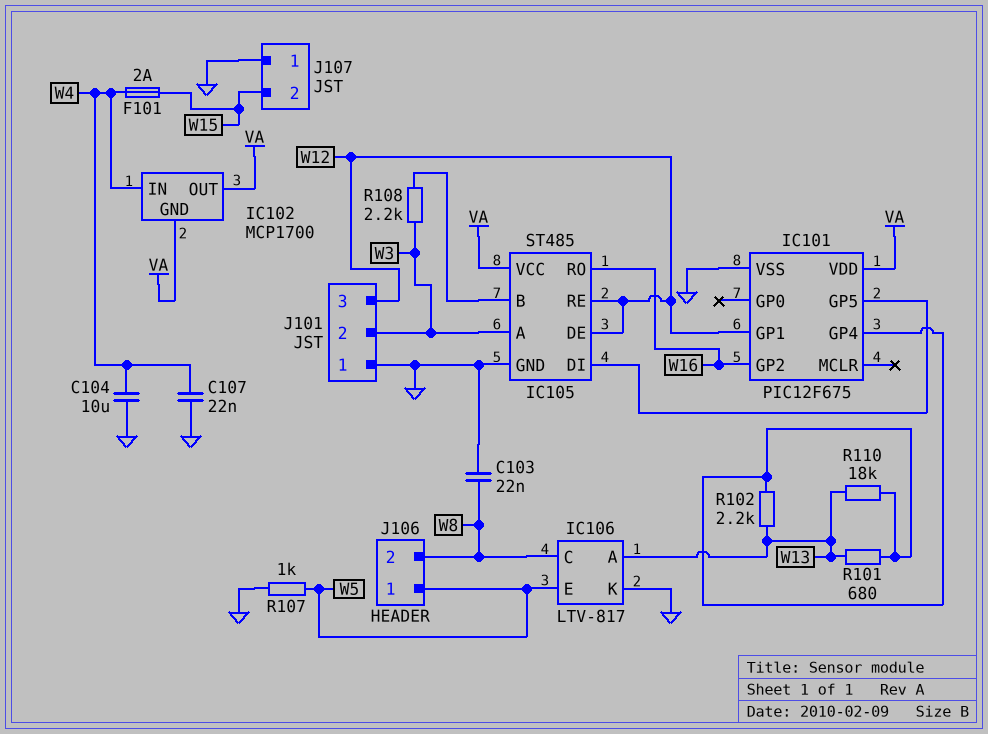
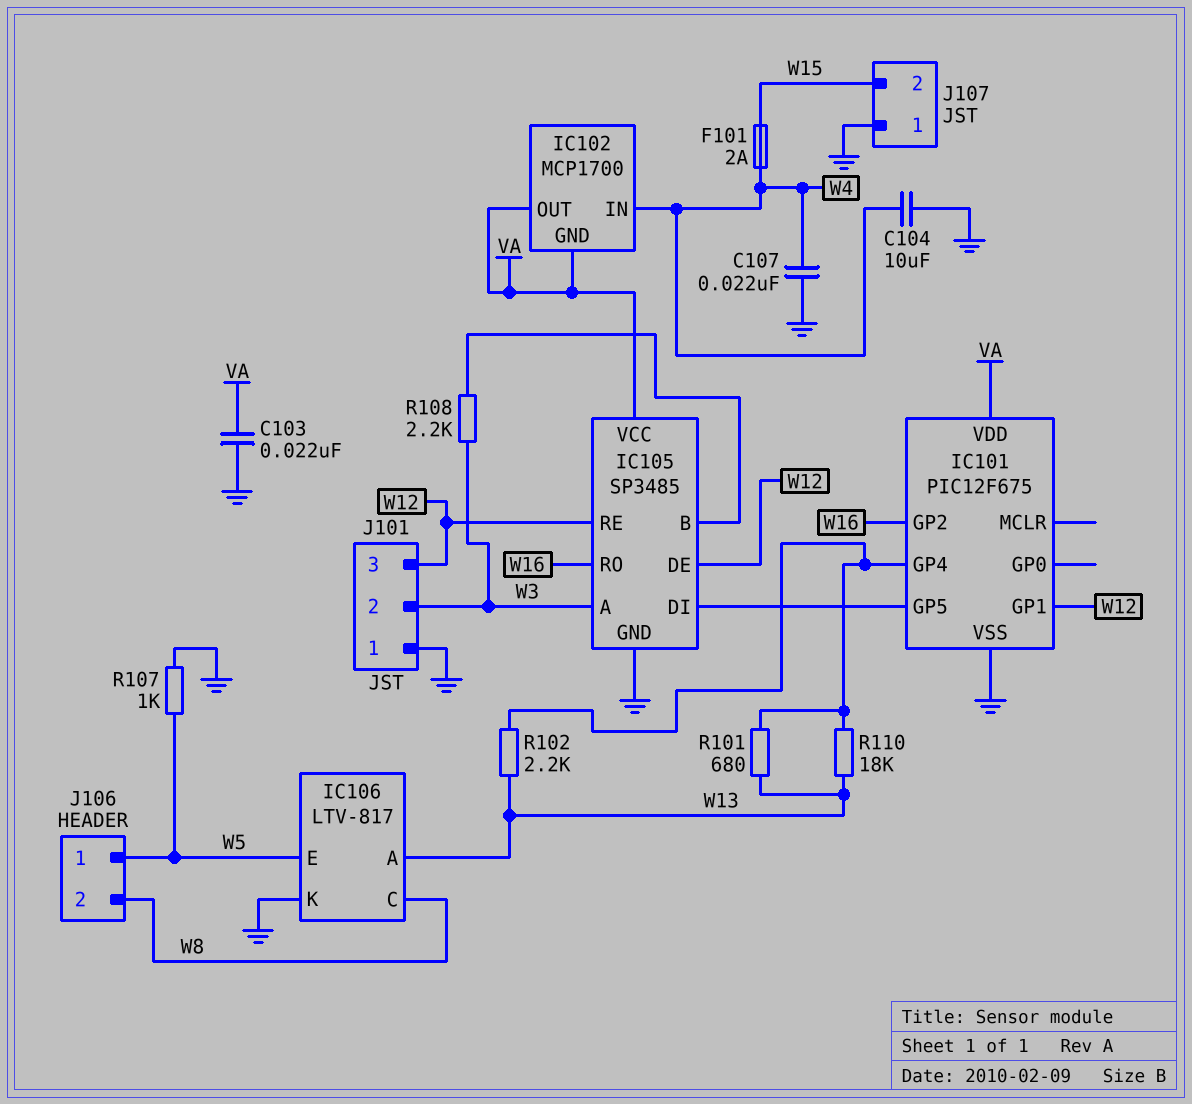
C103: 22nF (GND, W8) -> 22nF (GND, VA)
IC105: ST485 -> SP3485

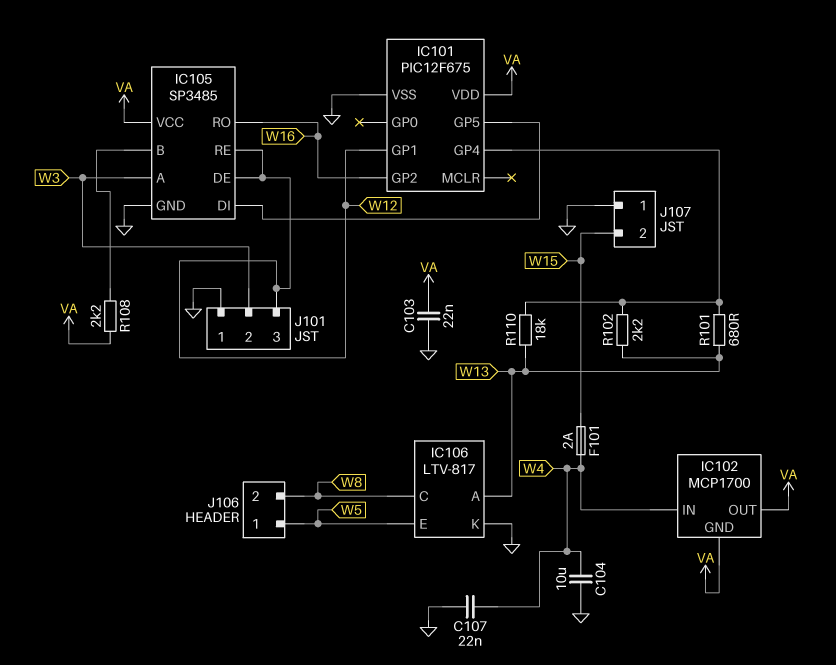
R107: 1k (GND, W5) -> none
R108: 2.2k (IC105/B, W3) -> 2.2k (IC105/B, VA)

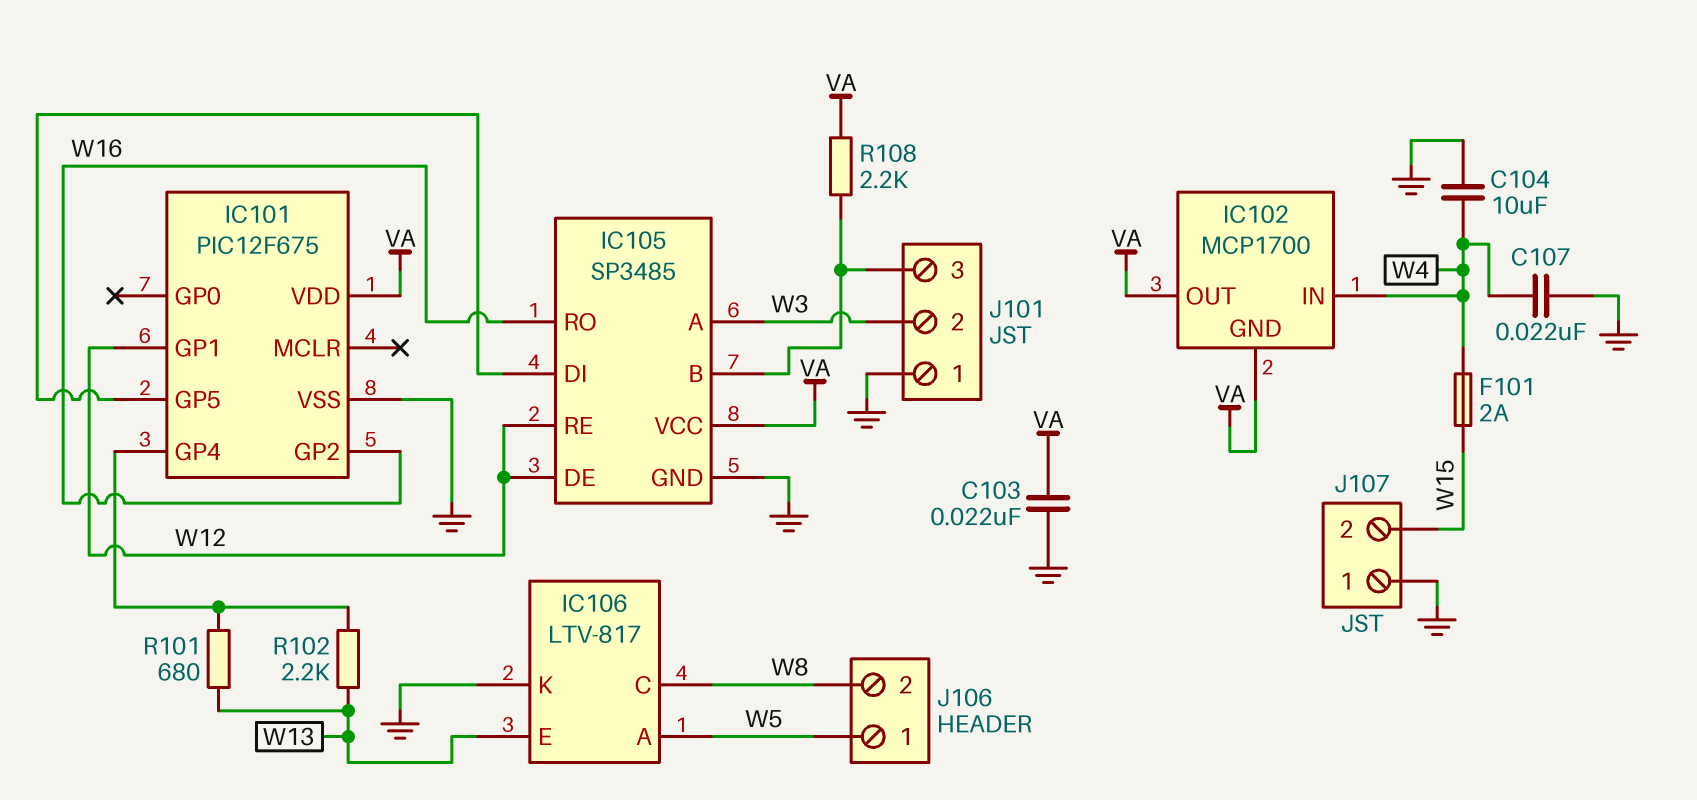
IC106 pin A: W13 -> W5
IC106 pin E: W5 -> W13
J101 pin 3: W12 -> IC105/B
R110: 18k (IC101/GP4, W13) -> none

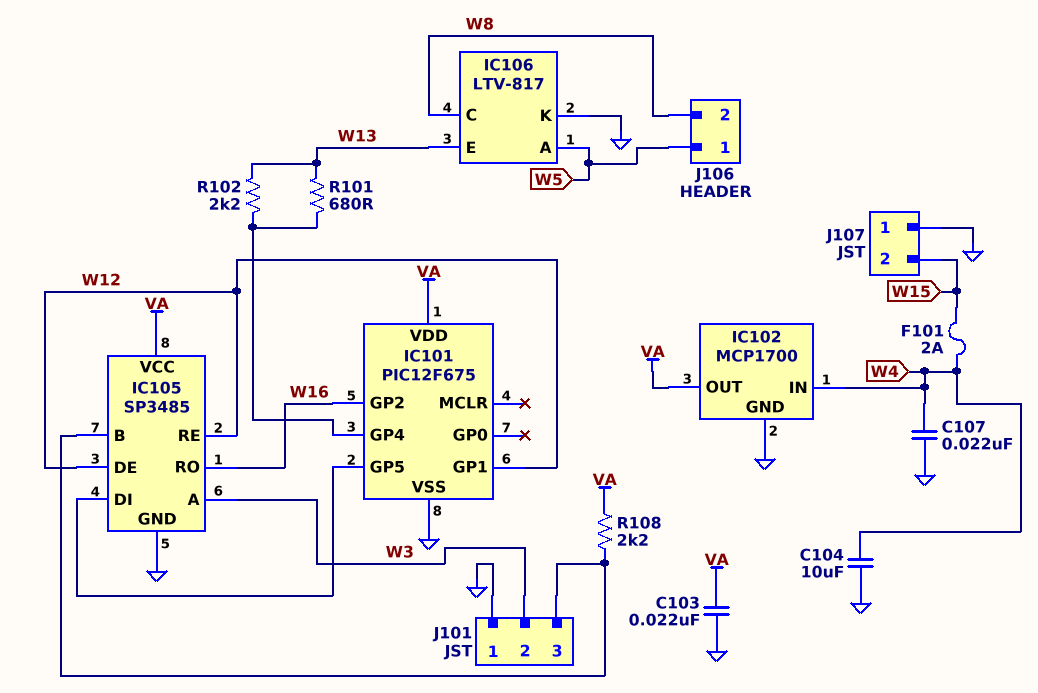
IC102 pin GND: VA -> GND

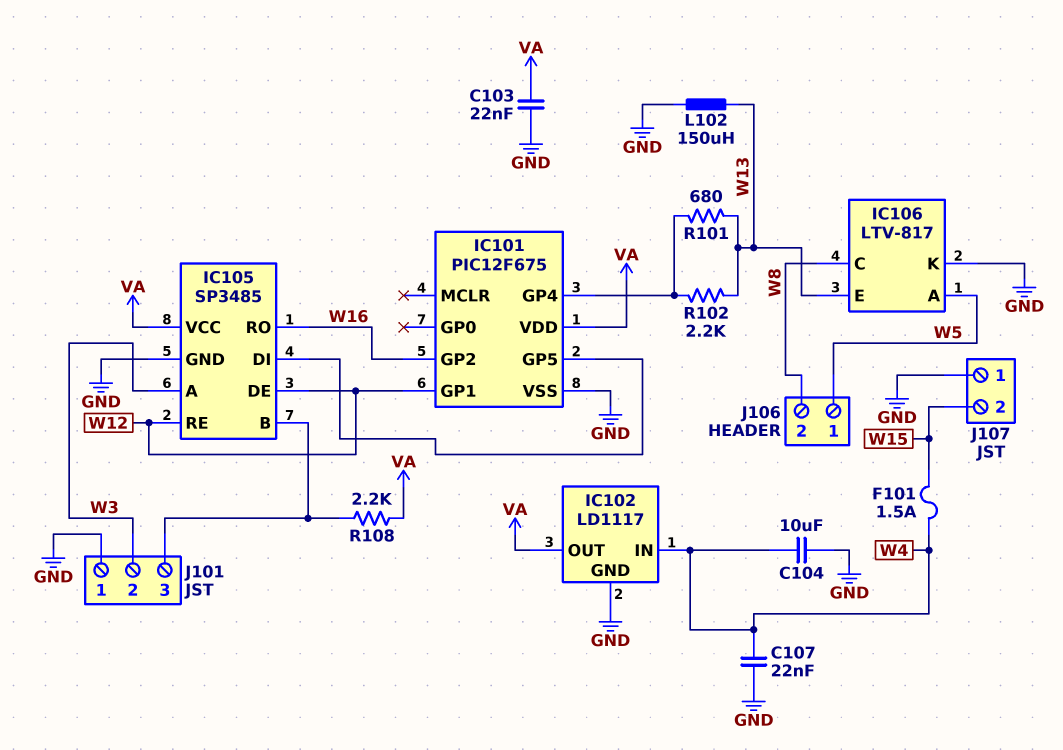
F101: 2A (W4, W15) -> 1.5A (W4, W15)
IC102: MCP1700 -> LD1117
L102: none -> 150uH (GND, W13)

